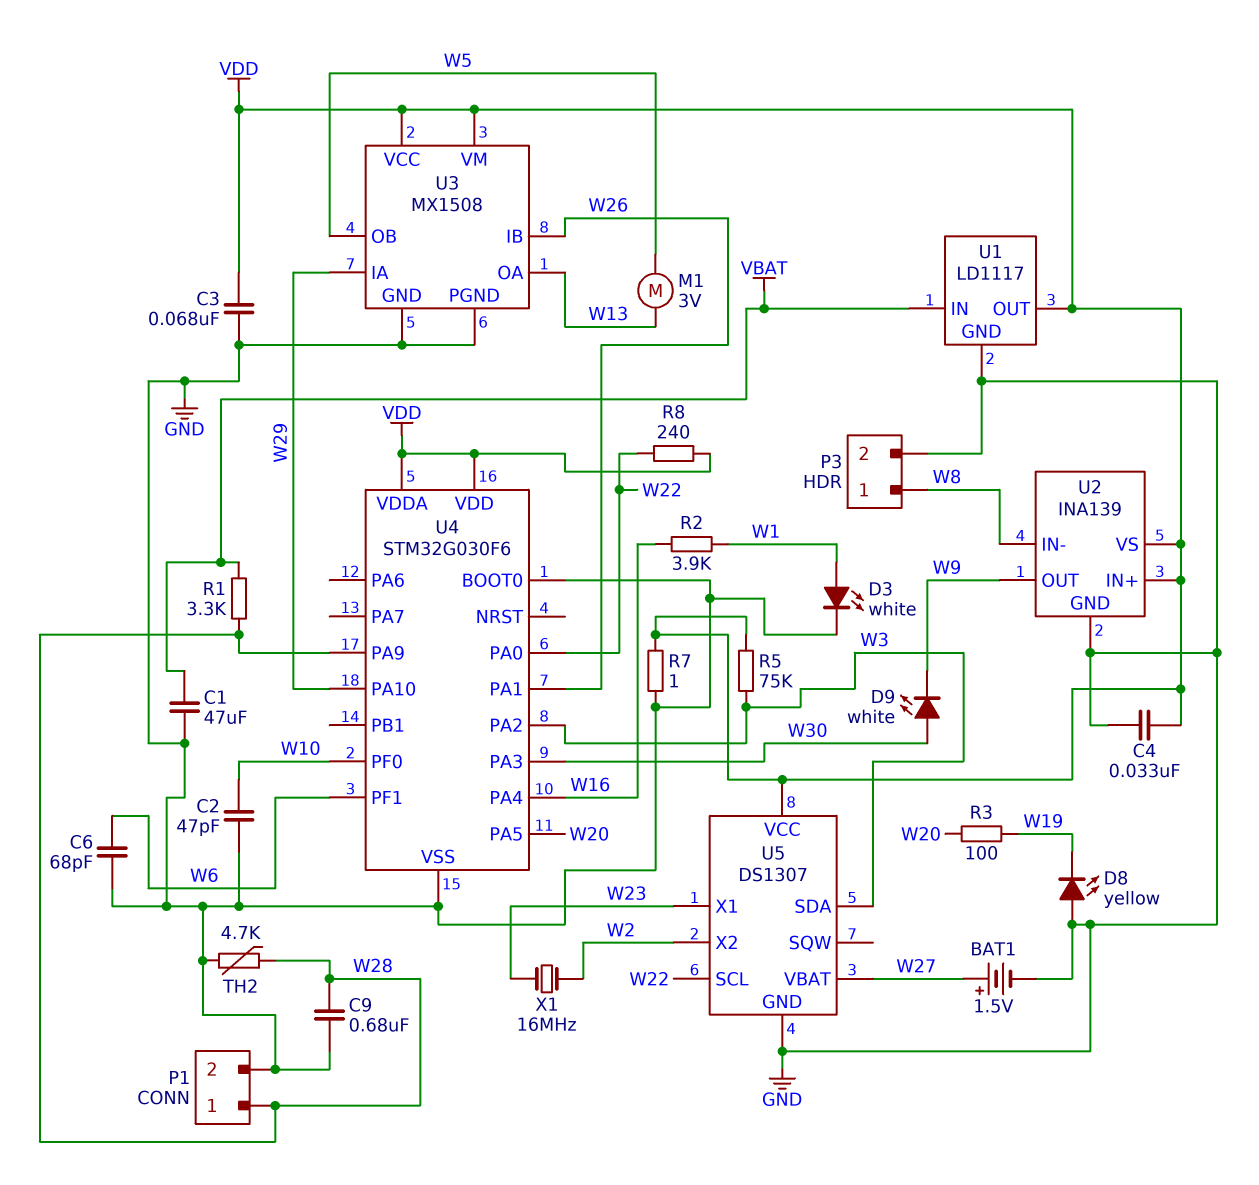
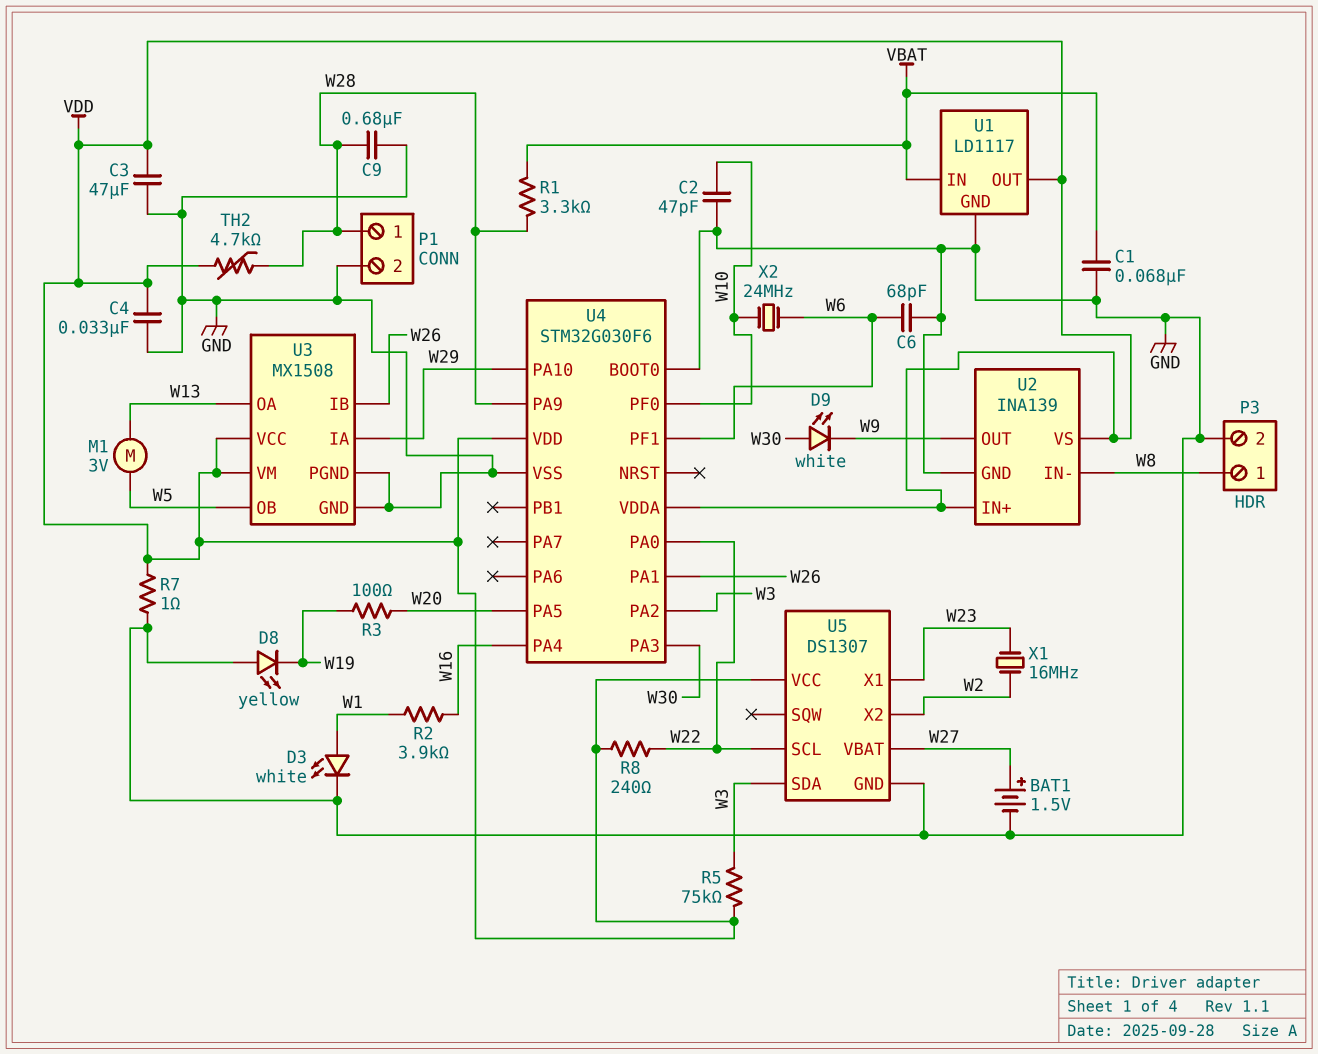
C1: 47uF (GND, VBAT) -> 68nF (GND, VBAT)
C3: 68nF (GND, VDD) -> 47uF (GND, VDD)
TH2: 4.7k (GND, W28) -> 4.7k (VDD, W28)
X2: none -> 24MHz (W6, W10)

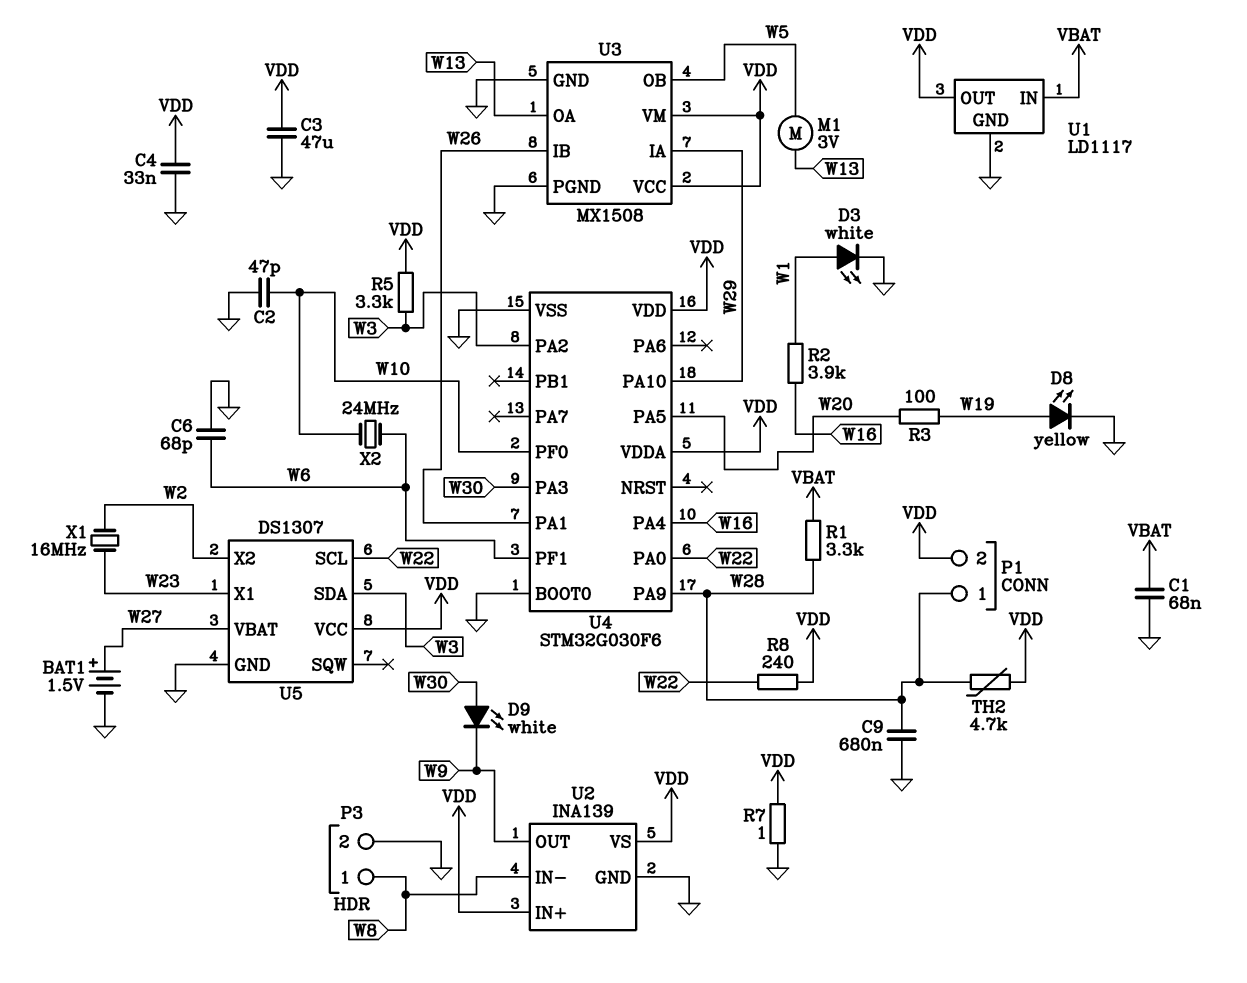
D8: LED yellow (A GND, K W19) -> LED yellow (A W19, K GND)
P1 pin 2: GND -> VDD
R5: 75k (VDD, W3) -> 3.3k (VDD, W3)

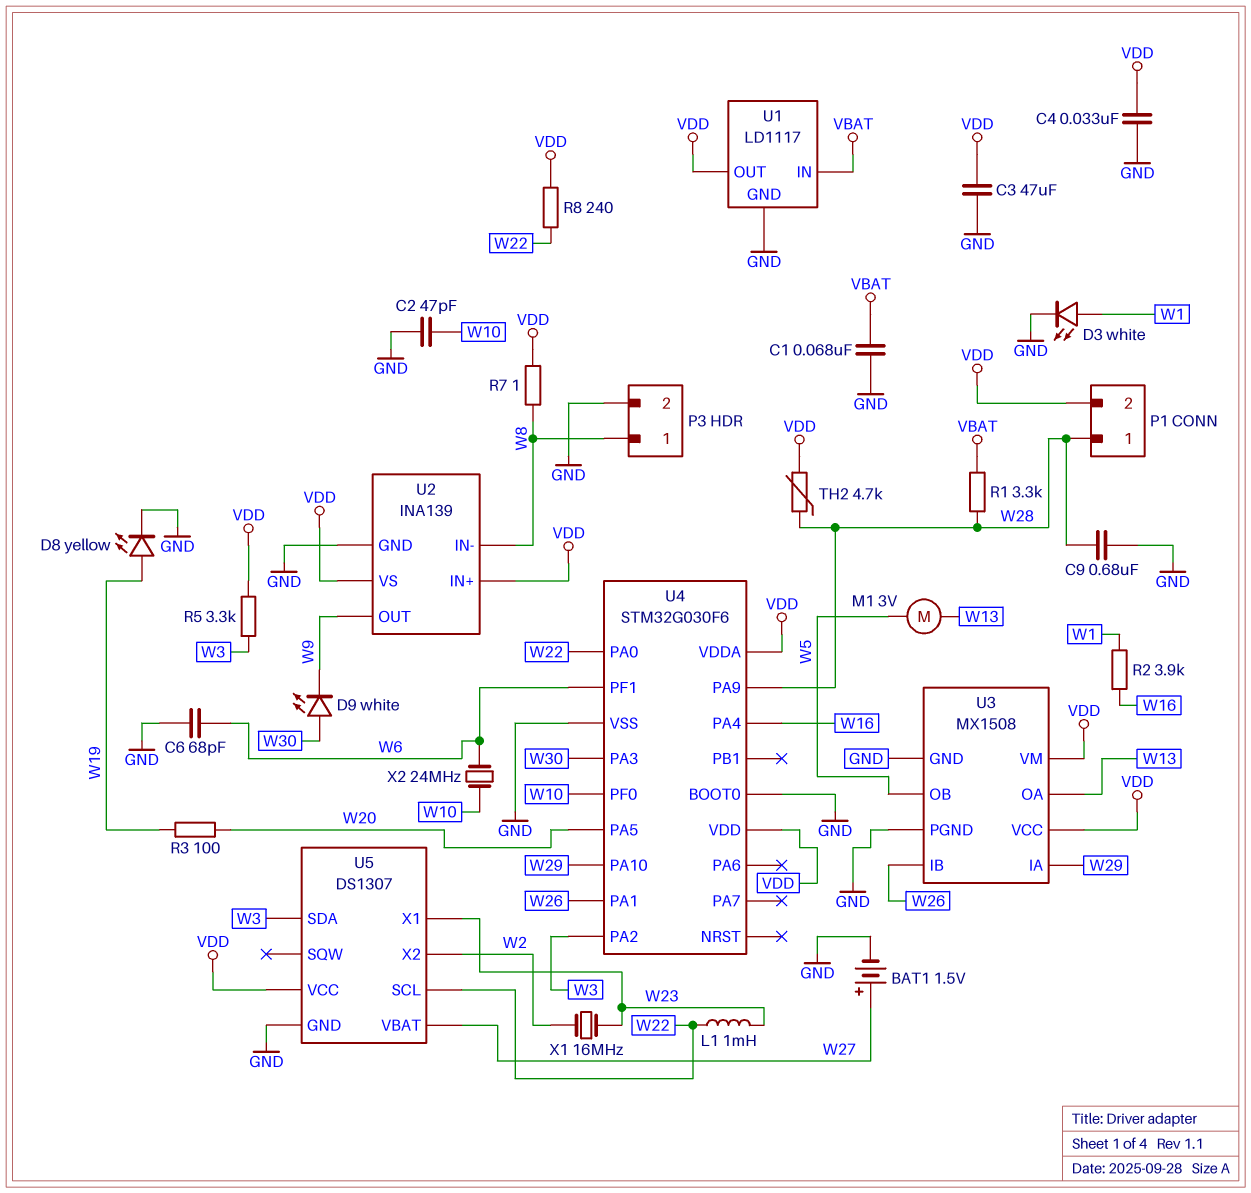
L1: none -> 1mH (W22, W23)
R7: 1 (GND, VDD) -> 1 (VDD, W8)

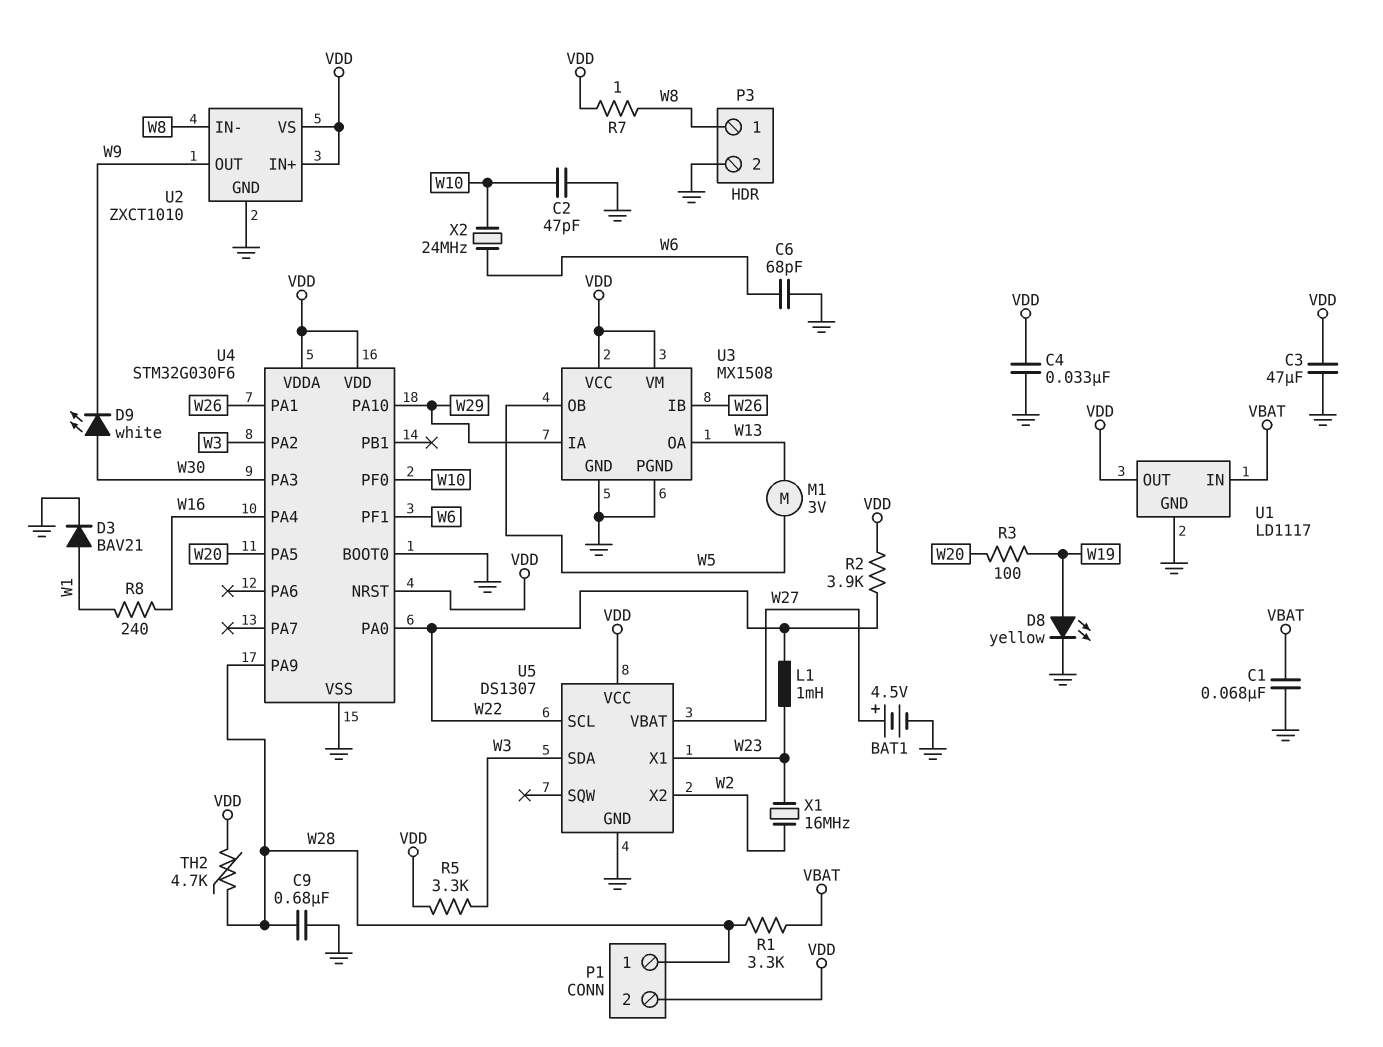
BAT1: 1.5V (plus W27, minus GND) -> 4.5V (plus W27, minus GND)
D3: LED white (A W1, K GND) -> diode BAV21 (A W1, K GND)
R2: 3.9k (W1, W16) -> 3.9k (VDD, W22)
R8: 240 (VDD, W22) -> 240 (W1, W16)
U2: INA139 -> ZXCT1010
U4 pin NRST: none -> VDD

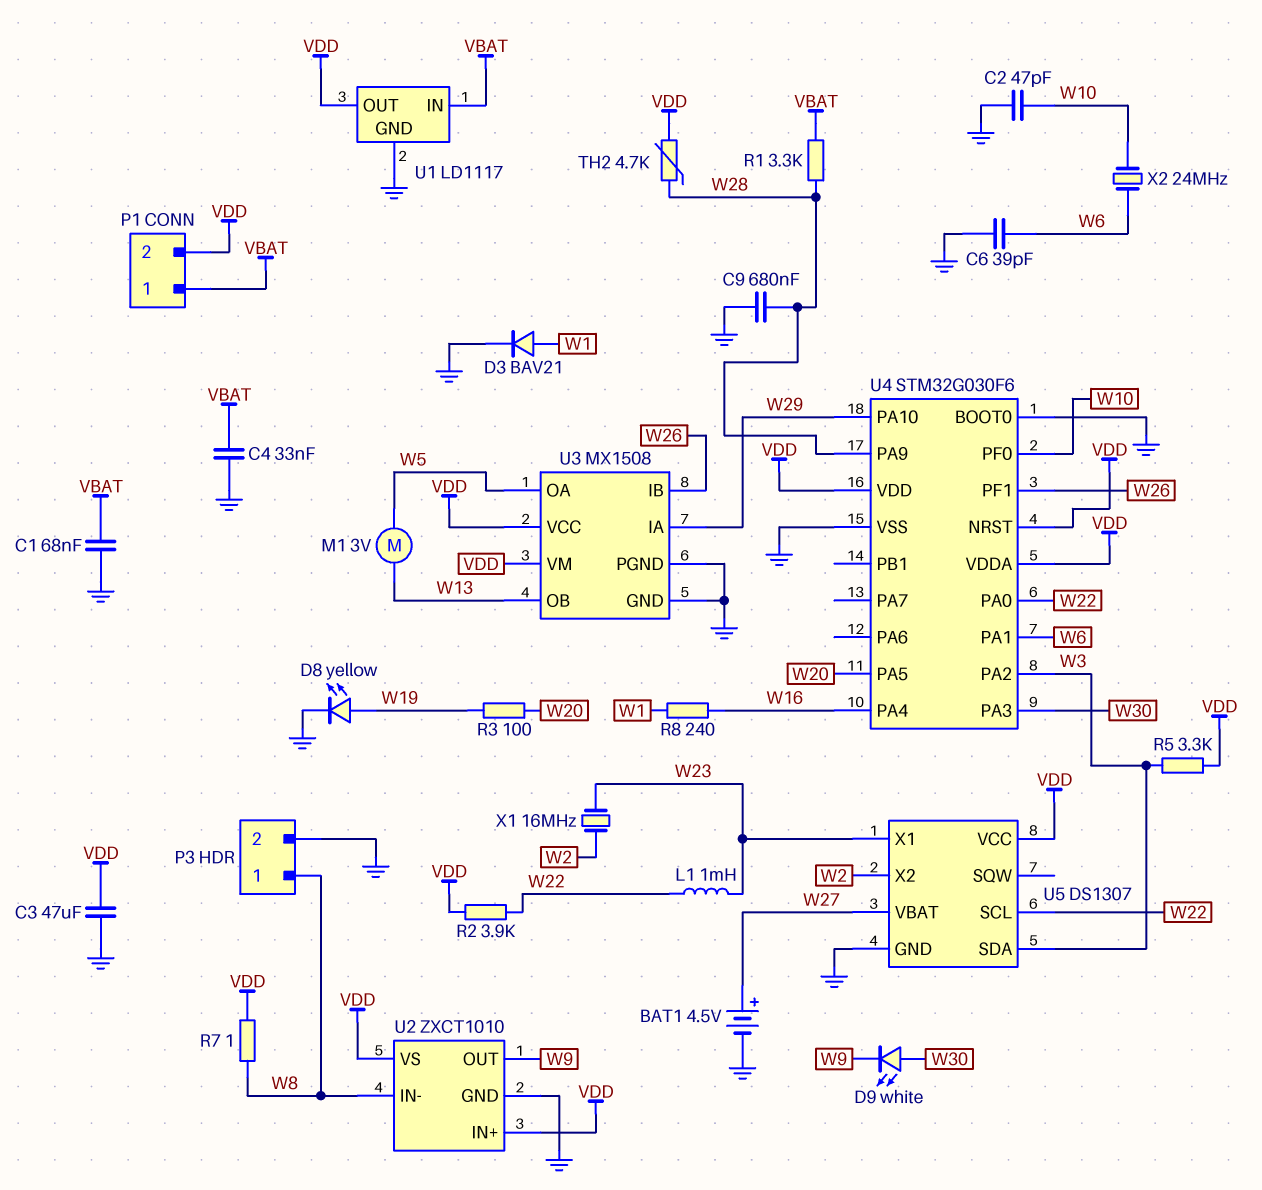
C4: 33nF (GND, VDD) -> 33nF (GND, VBAT)
C6: 68pF (GND, W6) -> 39pF (GND, W6)
P1 pin 1: W28 -> VBAT
U3 pin OA: W13 -> W5
U3 pin OB: W5 -> W13
U4 pin PA1: W26 -> W6
U4 pin PF1: W6 -> W26

